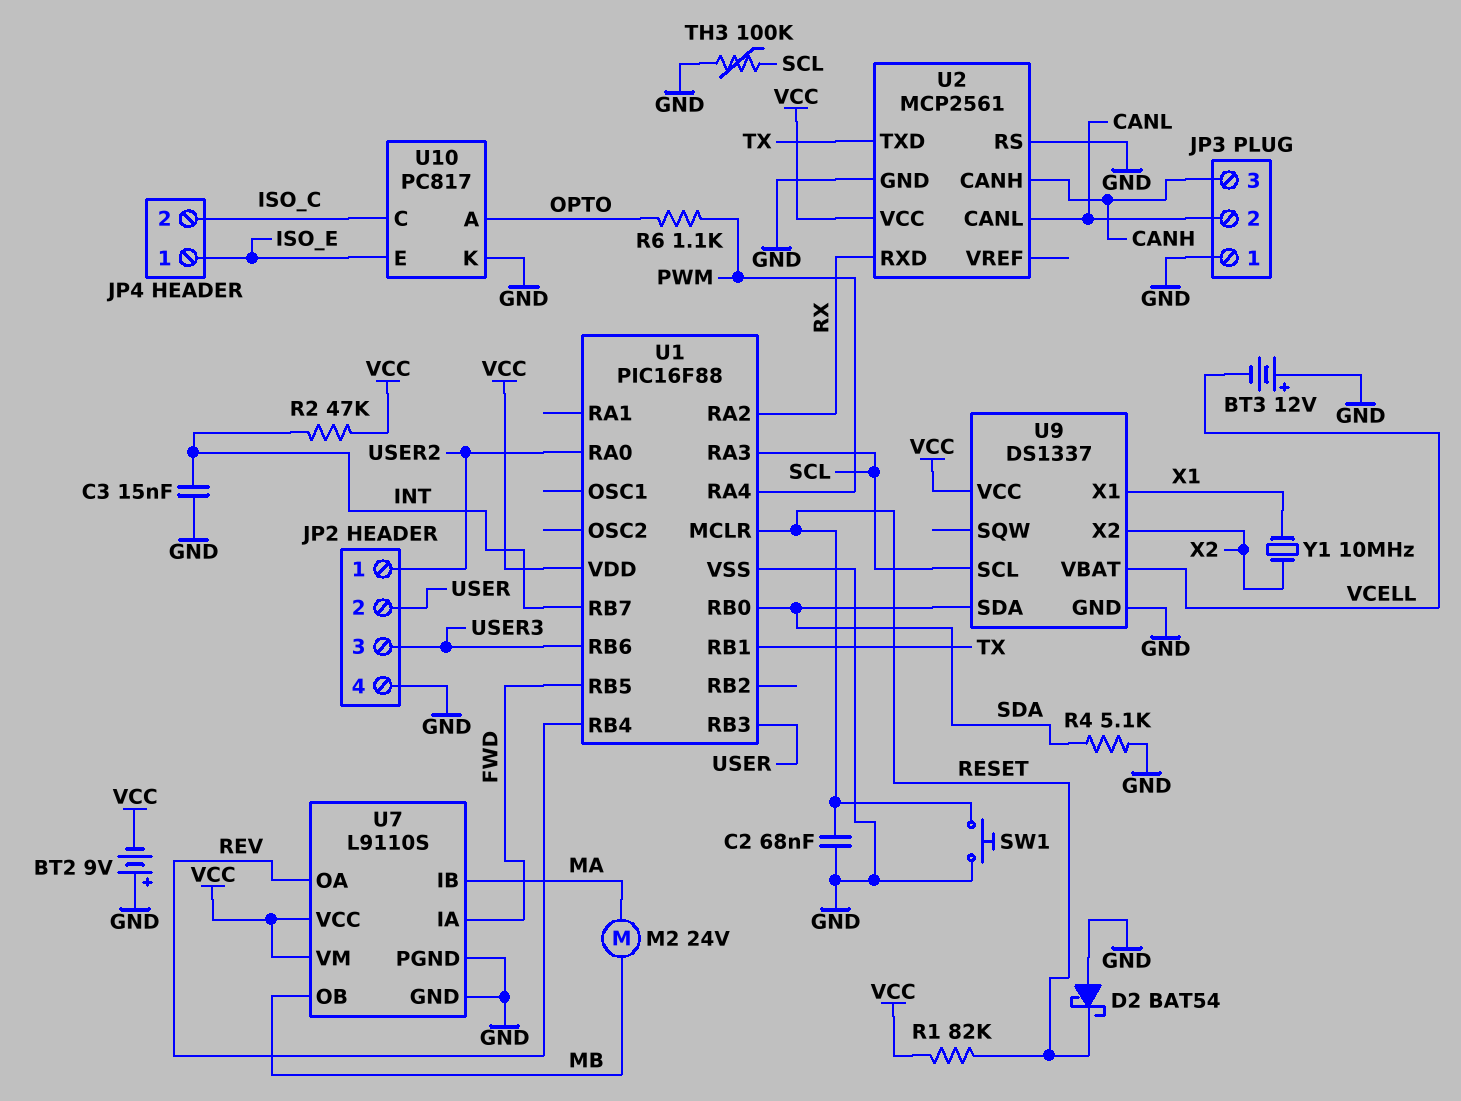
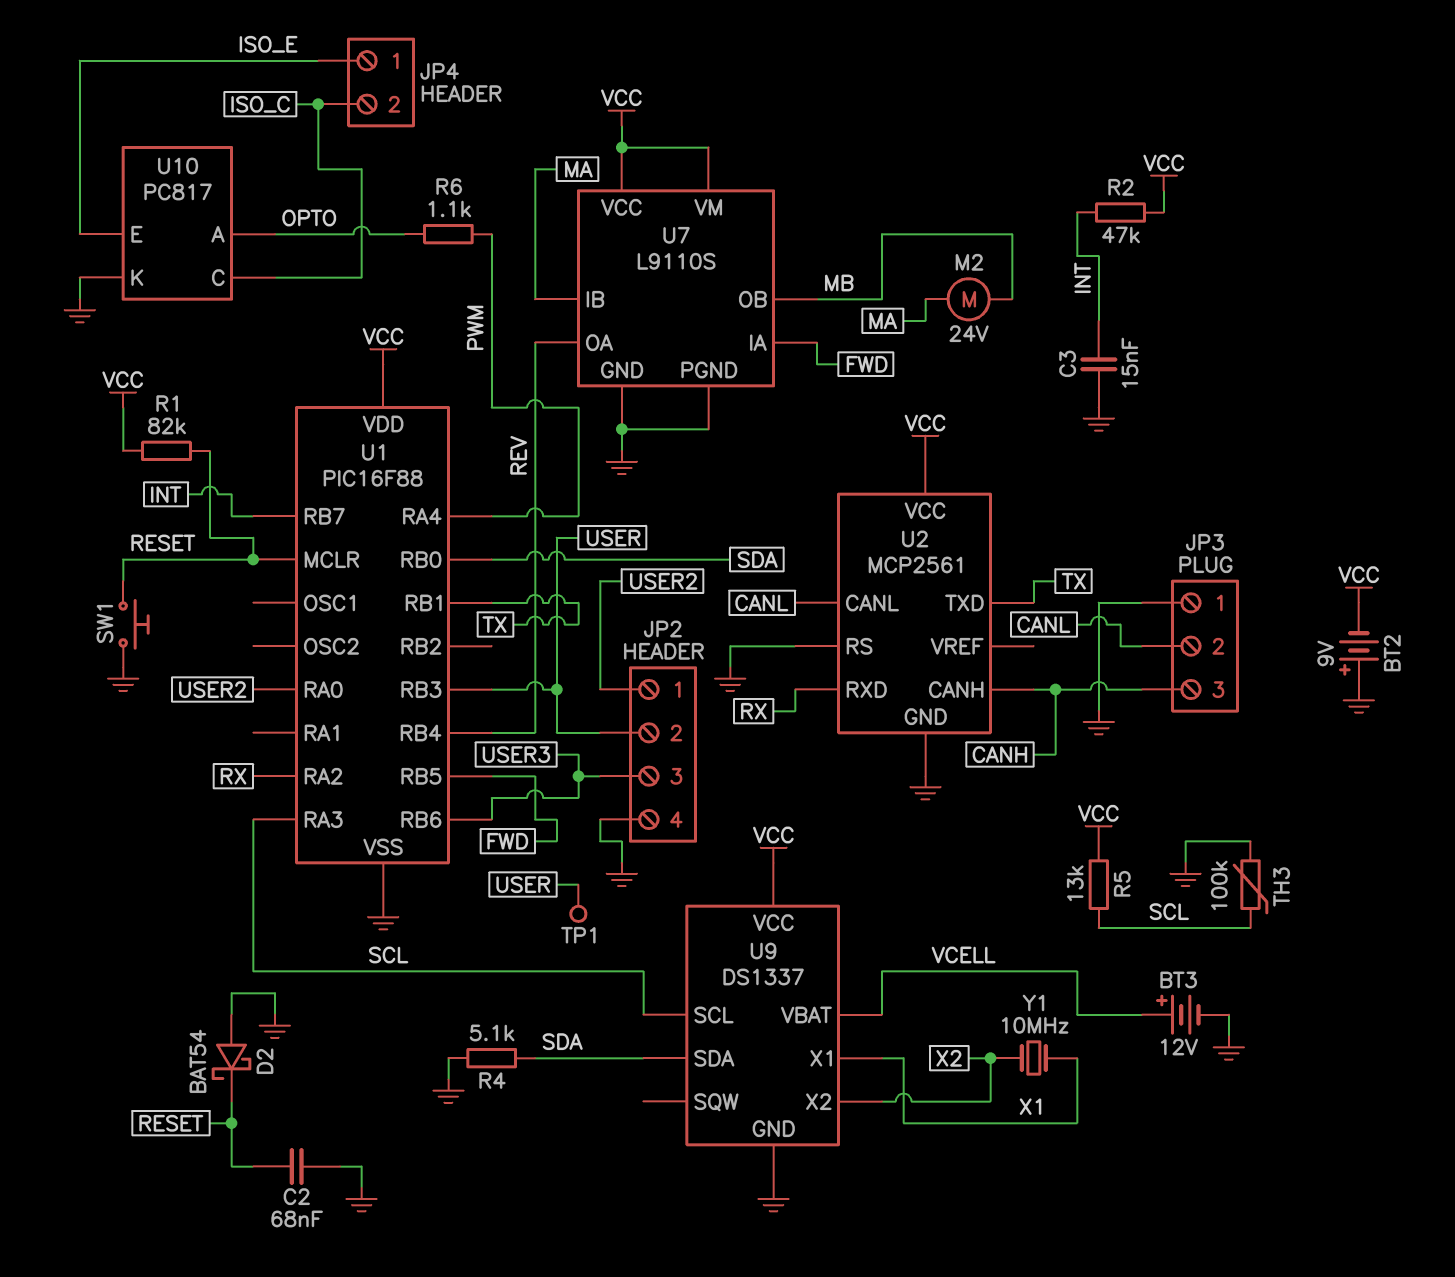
BT3: 12V (plus GND, minus VCELL) -> 12V (plus VCELL, minus GND)
R5: none -> 13k (SCL, VCC)
TP1: none -> test point (USER)

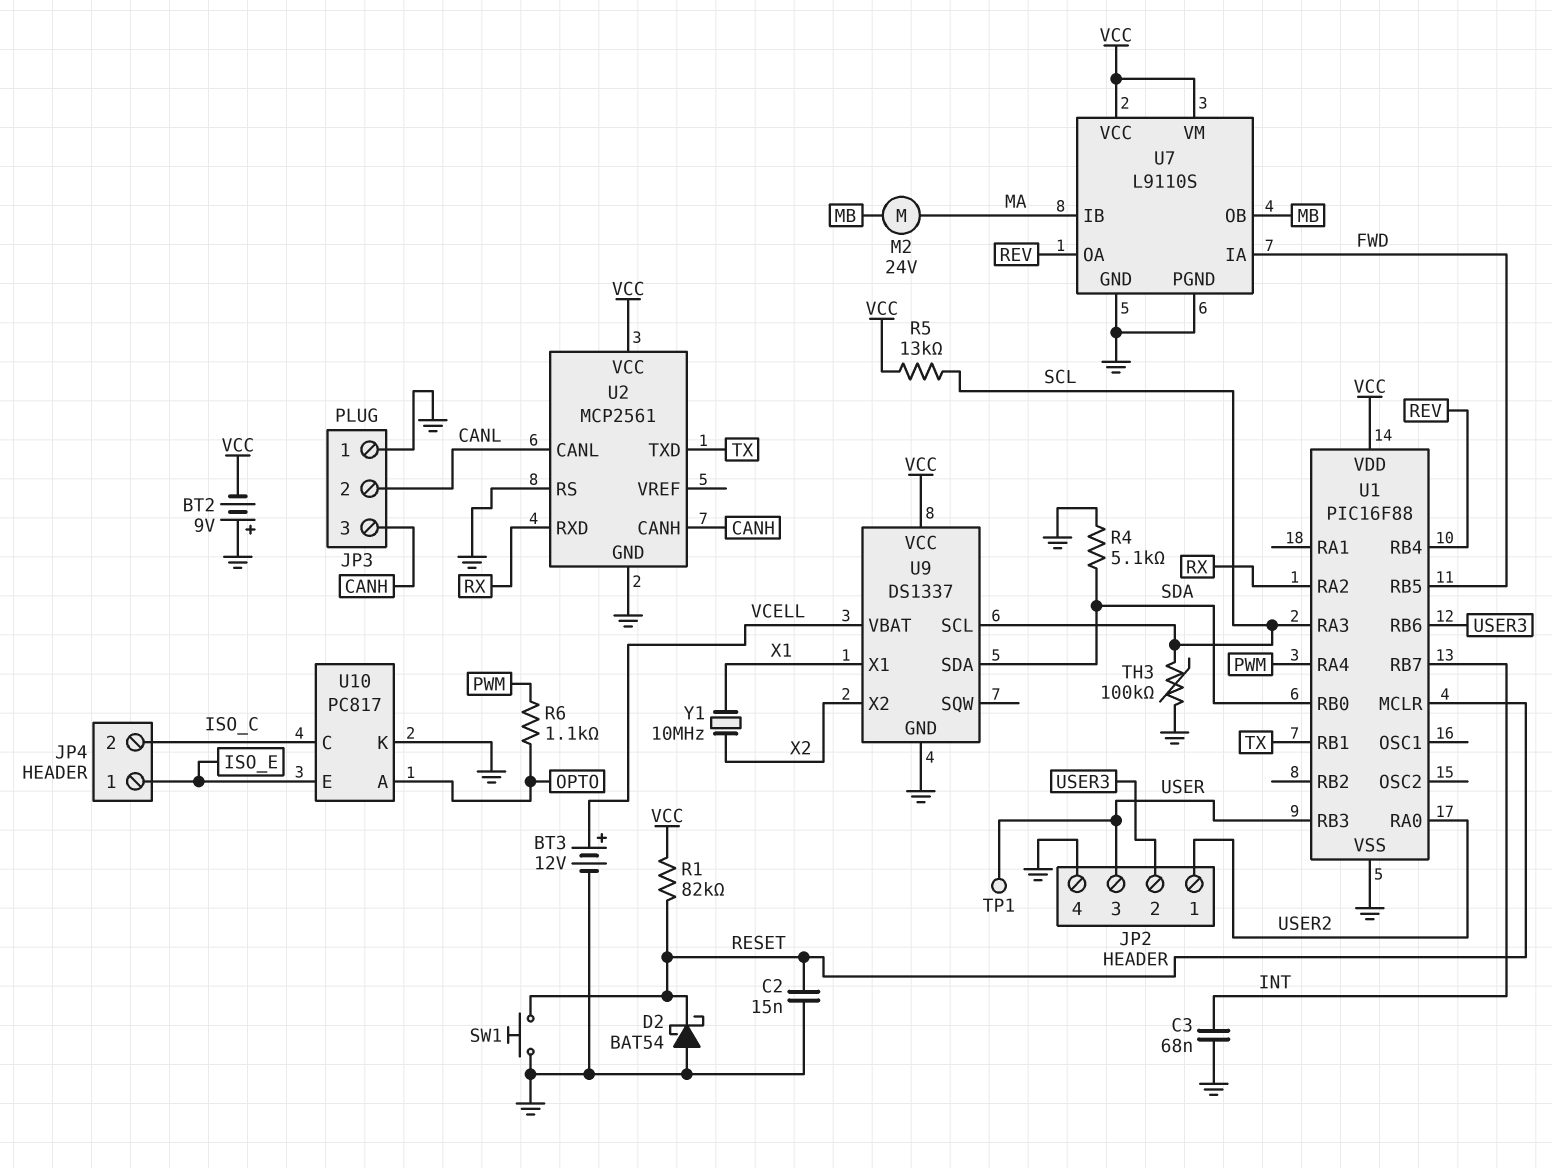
C2: 68nF (GND, RESET) -> 15nF (GND, RESET)
C3: 15nF (GND, INT) -> 68nF (GND, INT)
JP2 pin 2: USER -> USER3
JP2 pin 3: USER3 -> USER
R2: 47k (INT, VCC) -> none

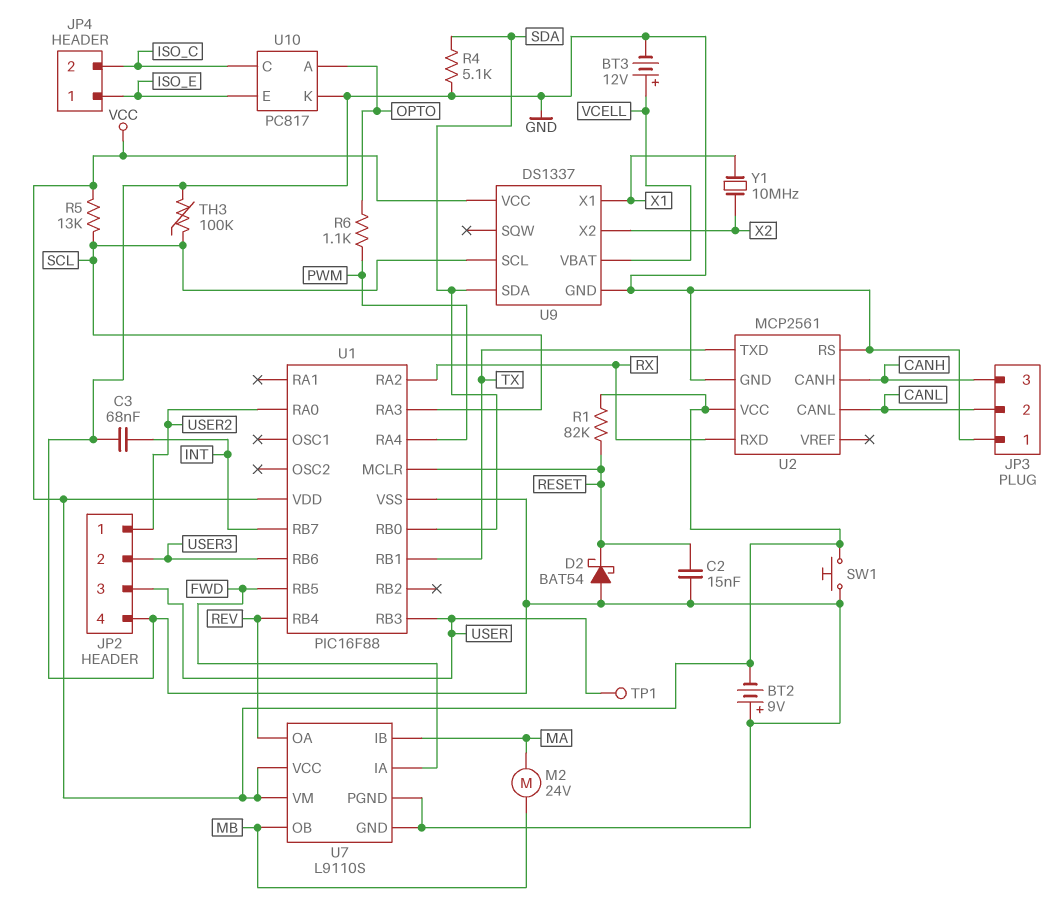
SW1: button (GND, RESET) -> button (GND, VCC)

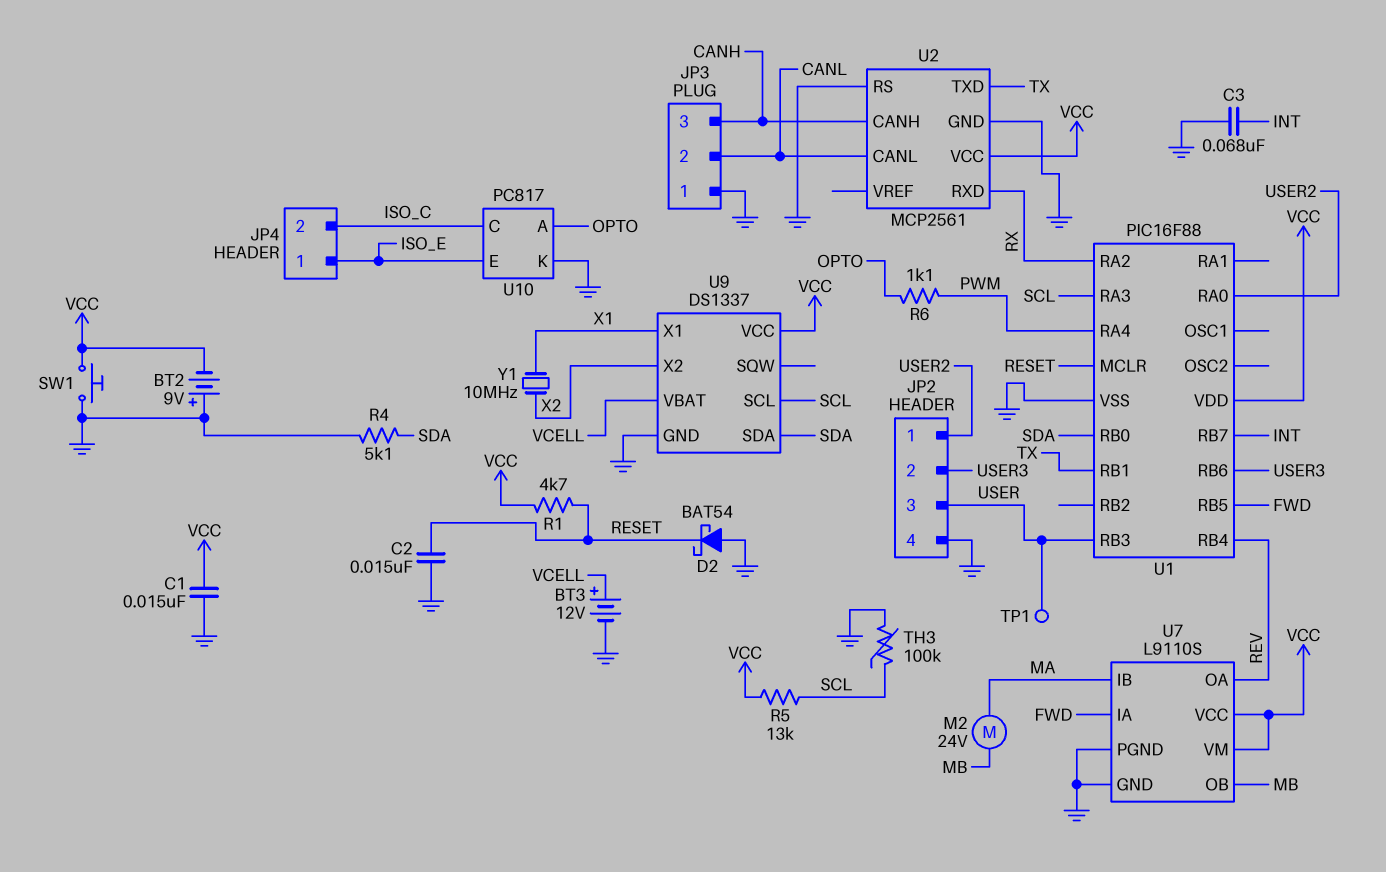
C1: none -> 15nF (GND, VCC)
R1: 82k (RESET, VCC) -> 4.7k (RESET, VCC)

